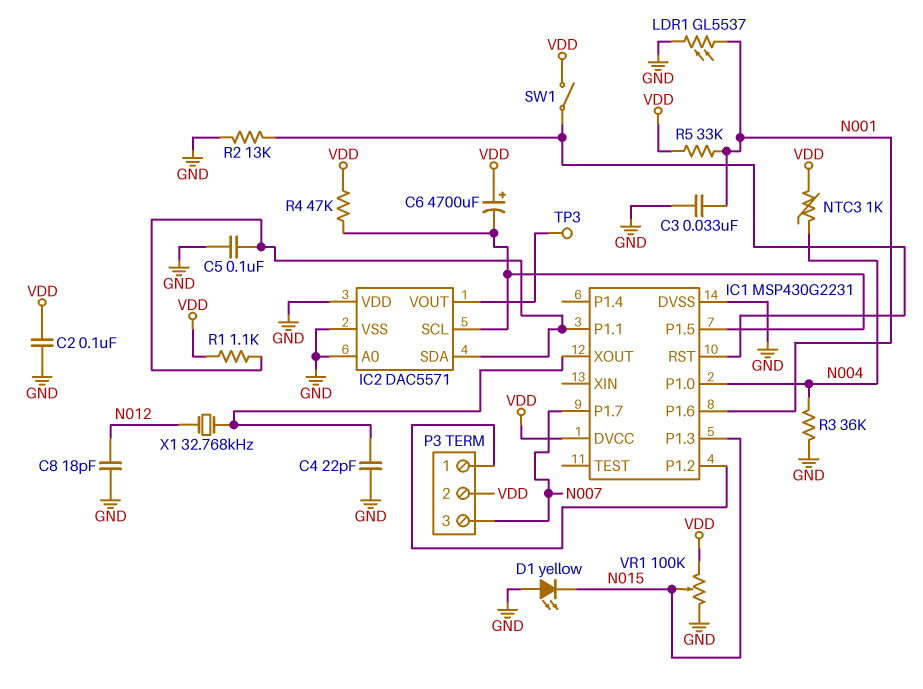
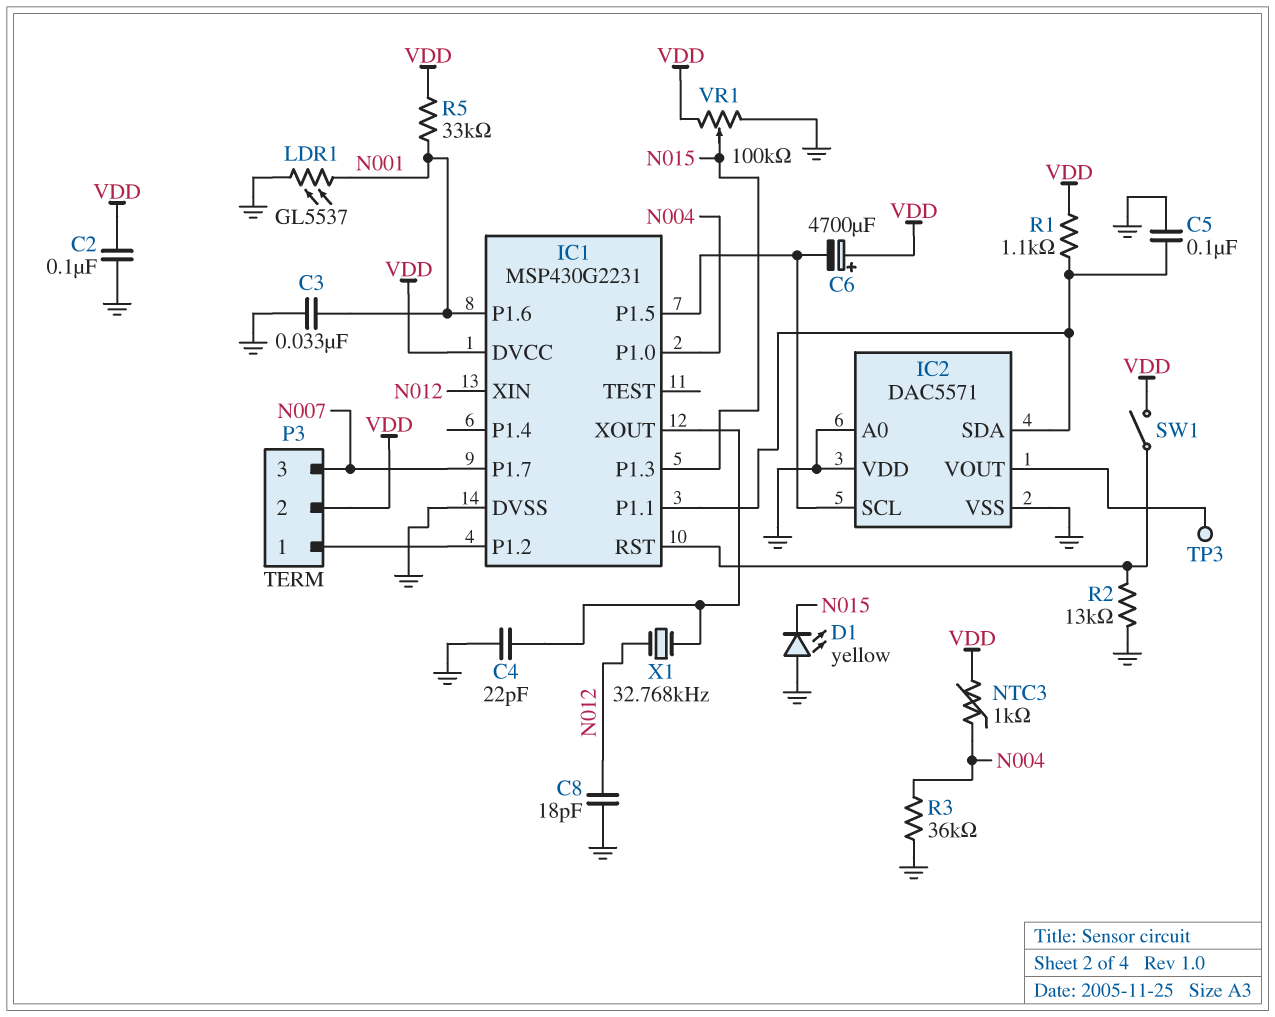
IC1 pin XIN: none -> N012
R4: 47k (IC1/P1.5, VDD) -> none

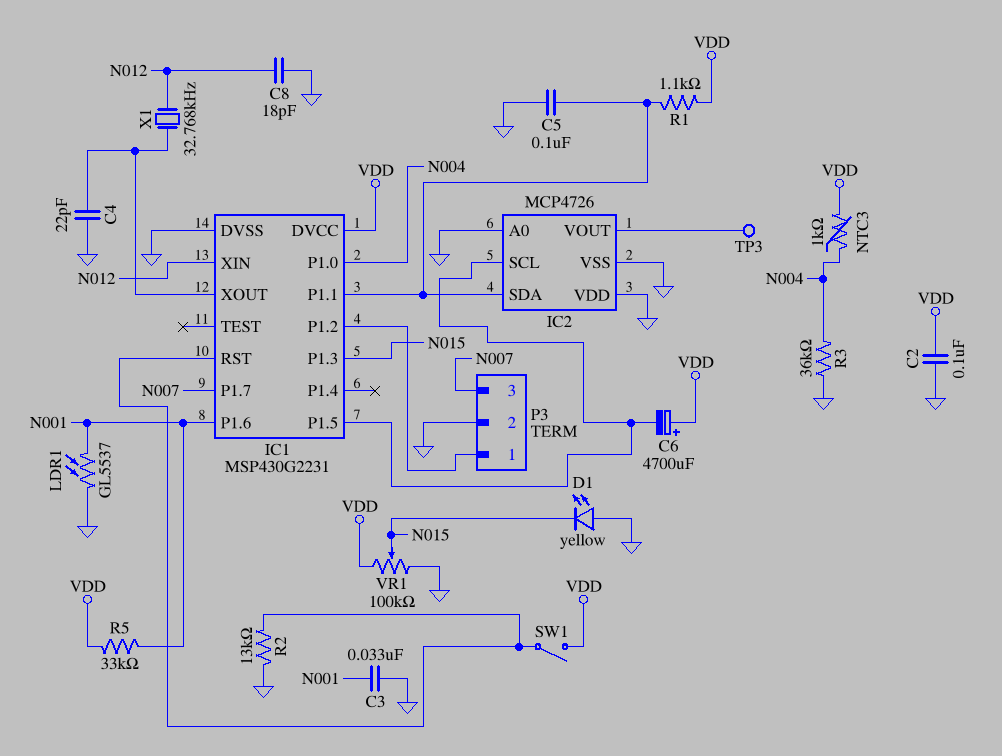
IC2: DAC5571 -> MCP4726
P3 pin 2: VDD -> GND

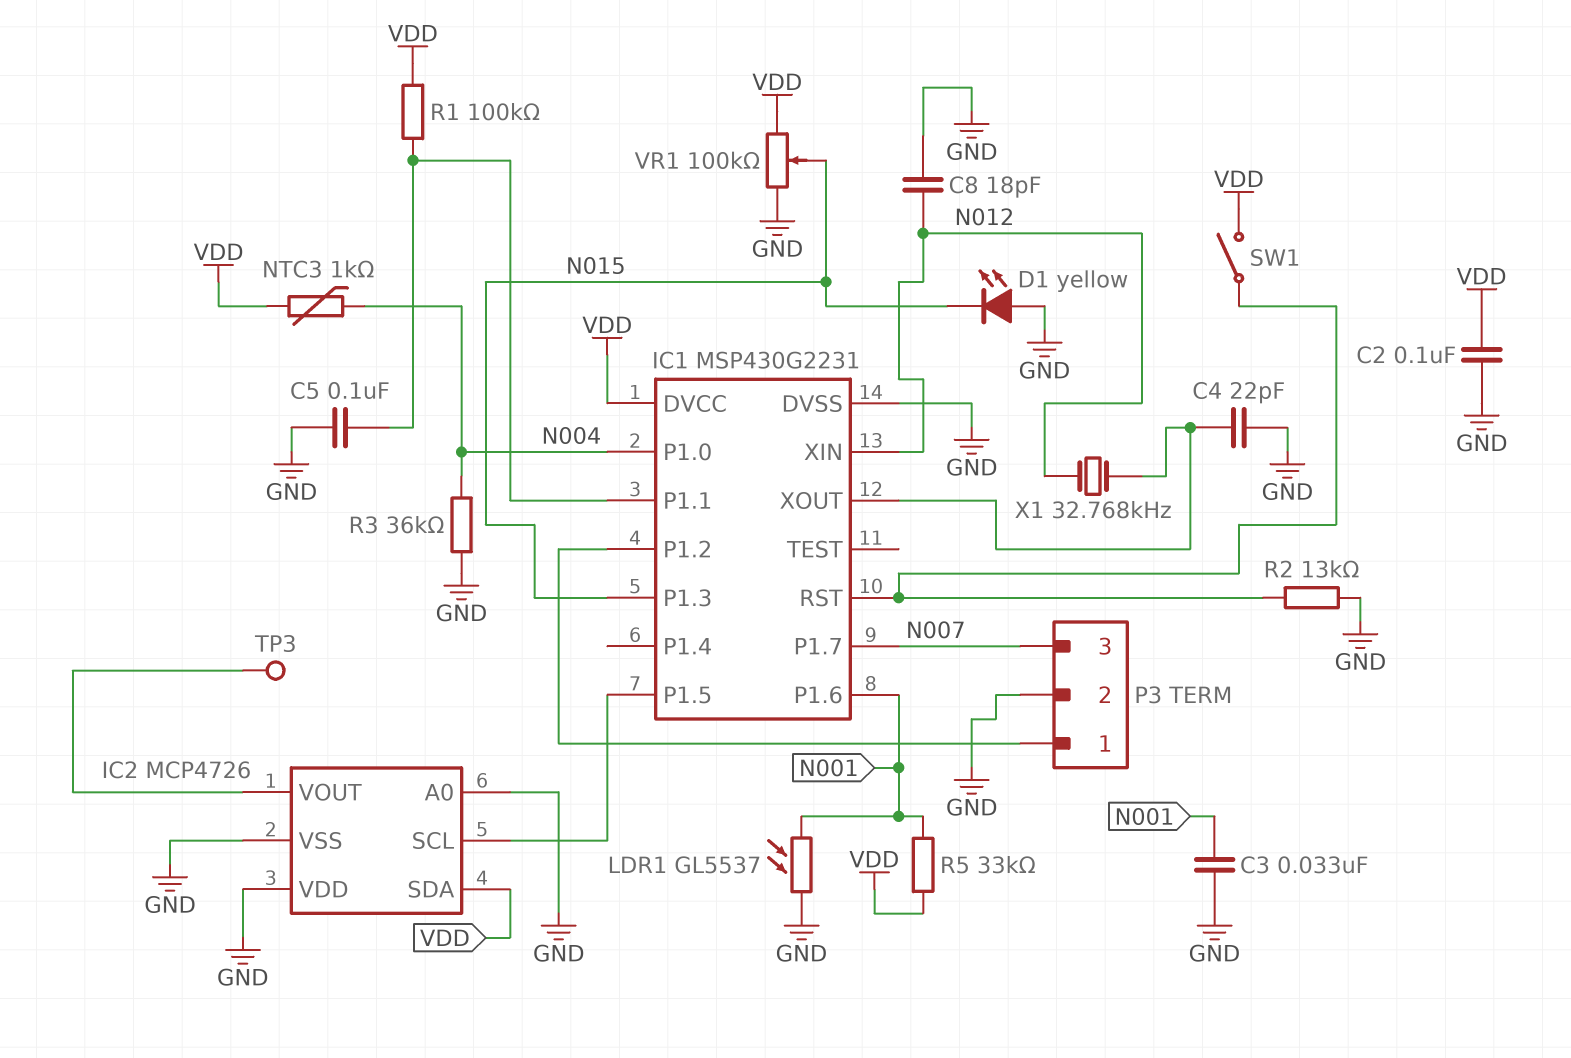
C6: 4700uF (plus VDD, minus IC1/P1.5) -> none
IC2 pin SDA: IC1/P1.1 -> VDD
R1: 1.1k (IC1/P1.1, VDD) -> 100k (IC1/P1.1, VDD)

